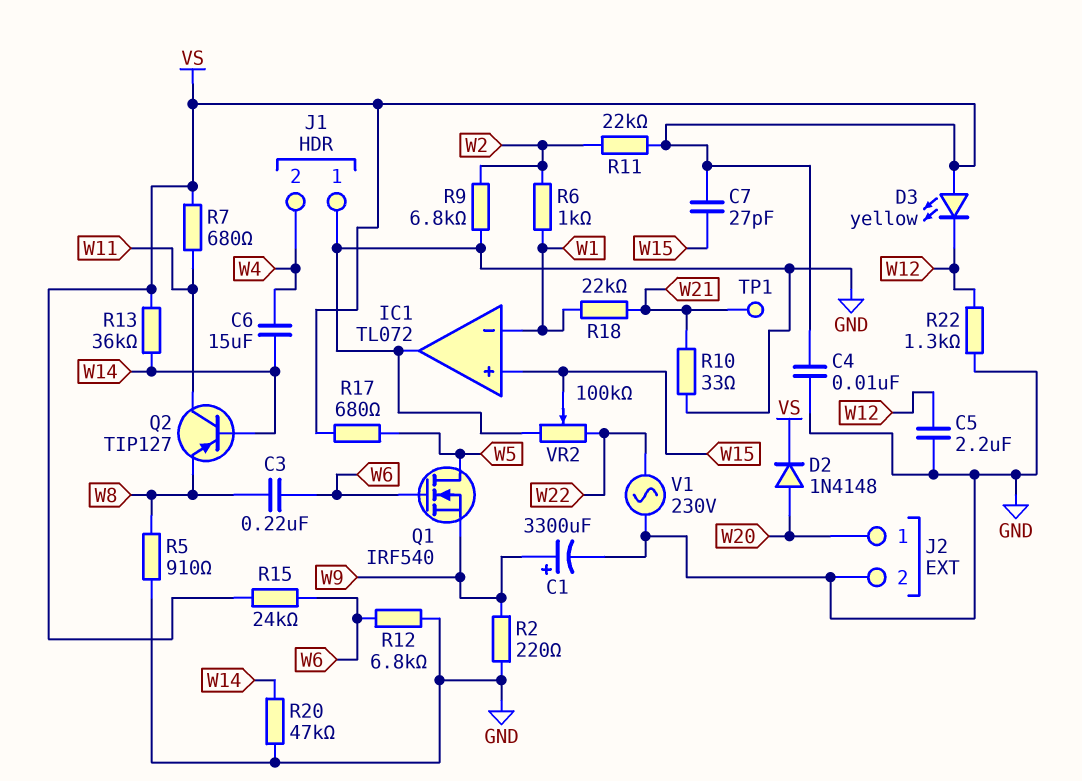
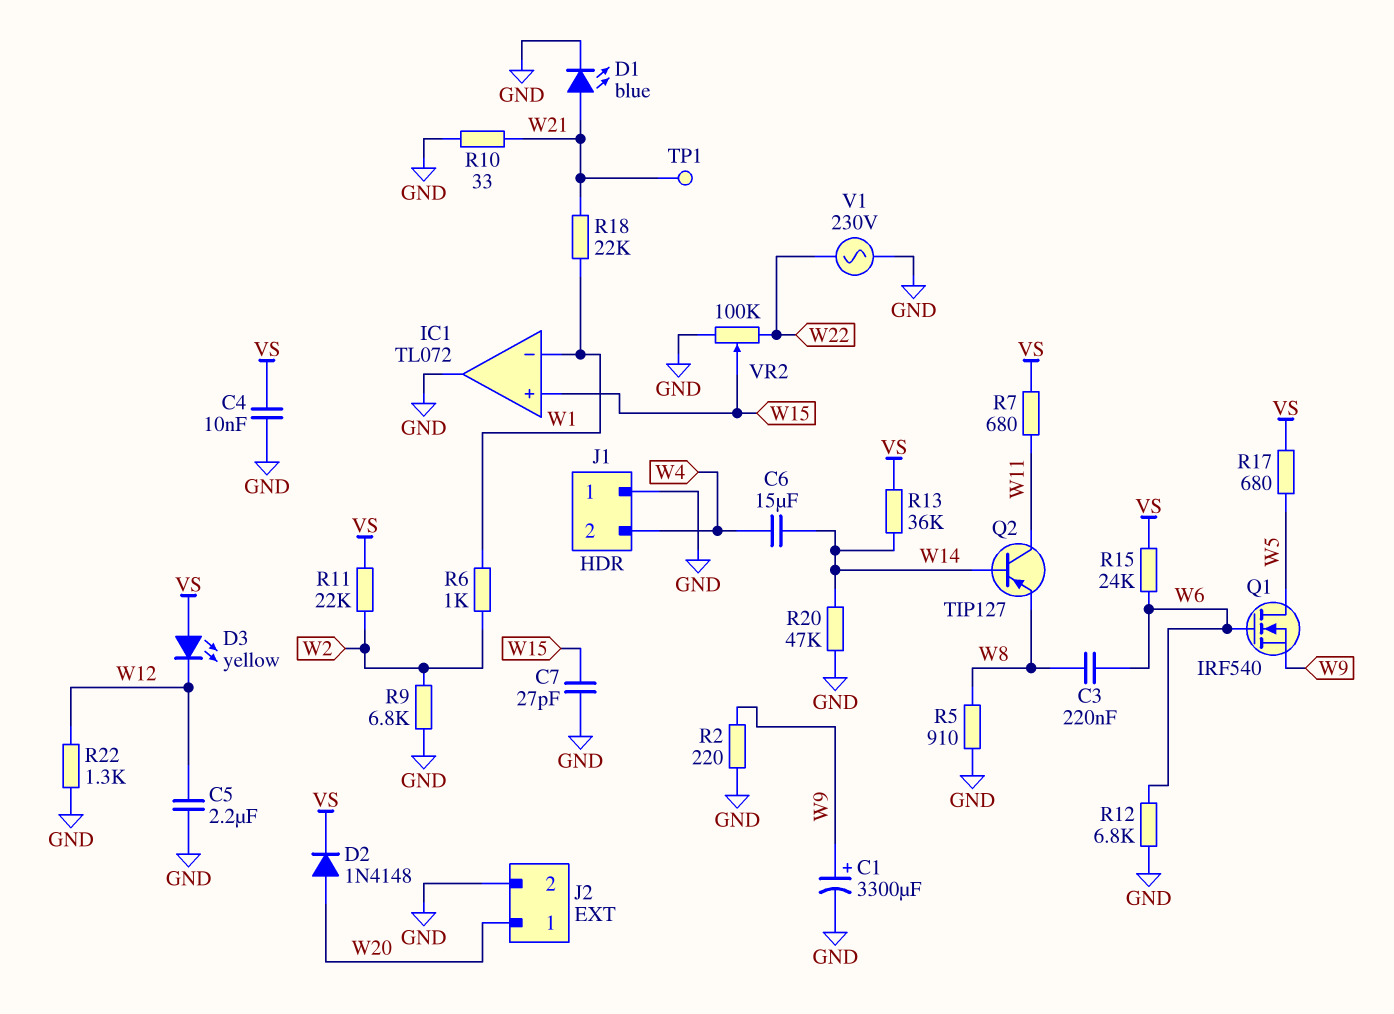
C7: 27pF (VS, W15) -> 27pF (GND, W15)
D1: none -> LED blue (A W21, K GND)

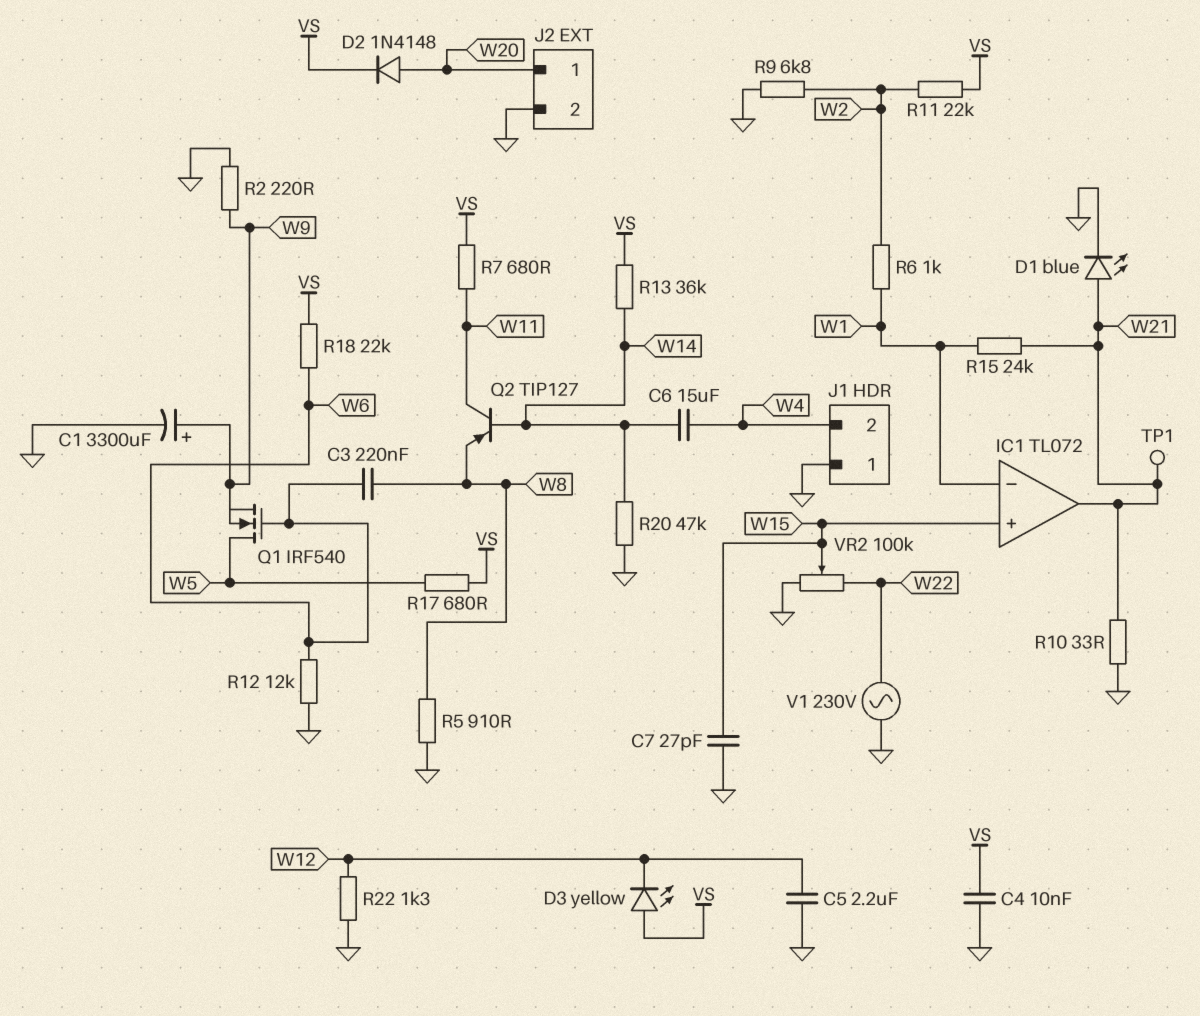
IC1 pin out: GND -> W21
R12: 6.8k (GND, W6) -> 12k (GND, W6)
R15: 24k (VS, W6) -> 24k (W1, W21)
R18: 22k (W1, W21) -> 22k (VS, W6)

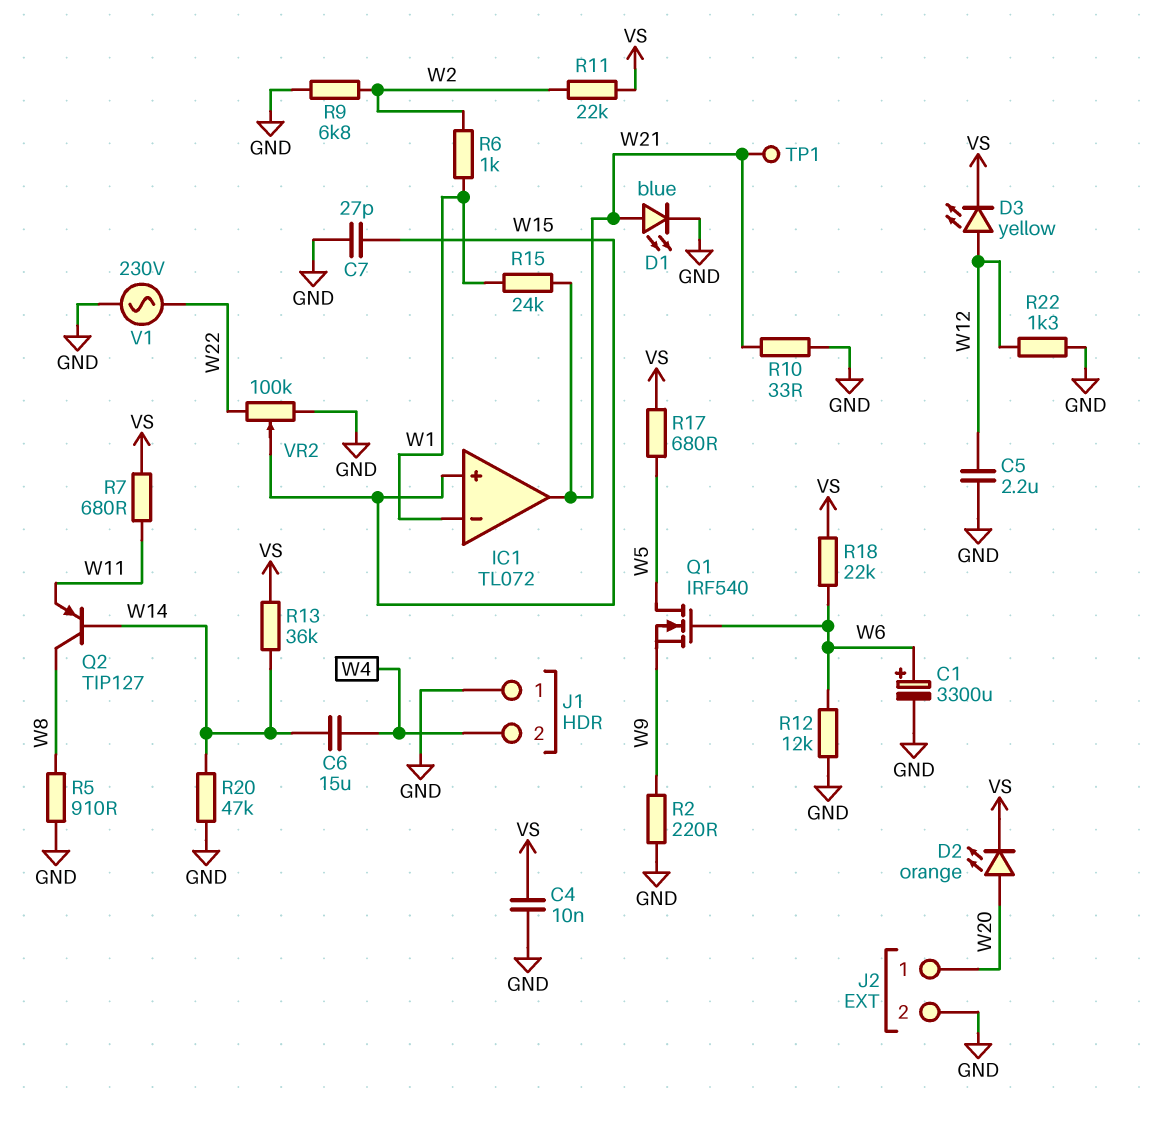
C1: 3300uF (plus W9, minus GND) -> 3300uF (plus W6, minus GND)
C3: 220nF (W6, W8) -> none
D2: diode 1N4148 (A W20, K VS) -> LED orange (A W20, K VS)
D3: LED yellow (A VS, K W12) -> LED yellow (A W12, K VS)
Q2: PNP TIP127 (B W14, C W11, E W8) -> PNP TIP127 (B W14, C W8, E W11)

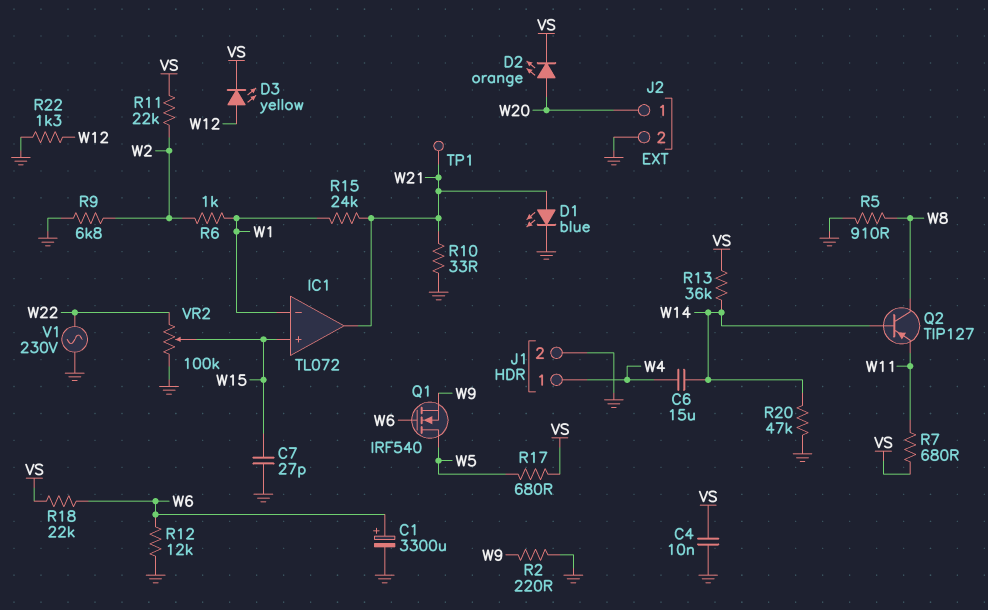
C5: 2.2uF (GND, W12) -> none
J1 pin 1: GND -> W4
J1 pin 2: W4 -> GND

